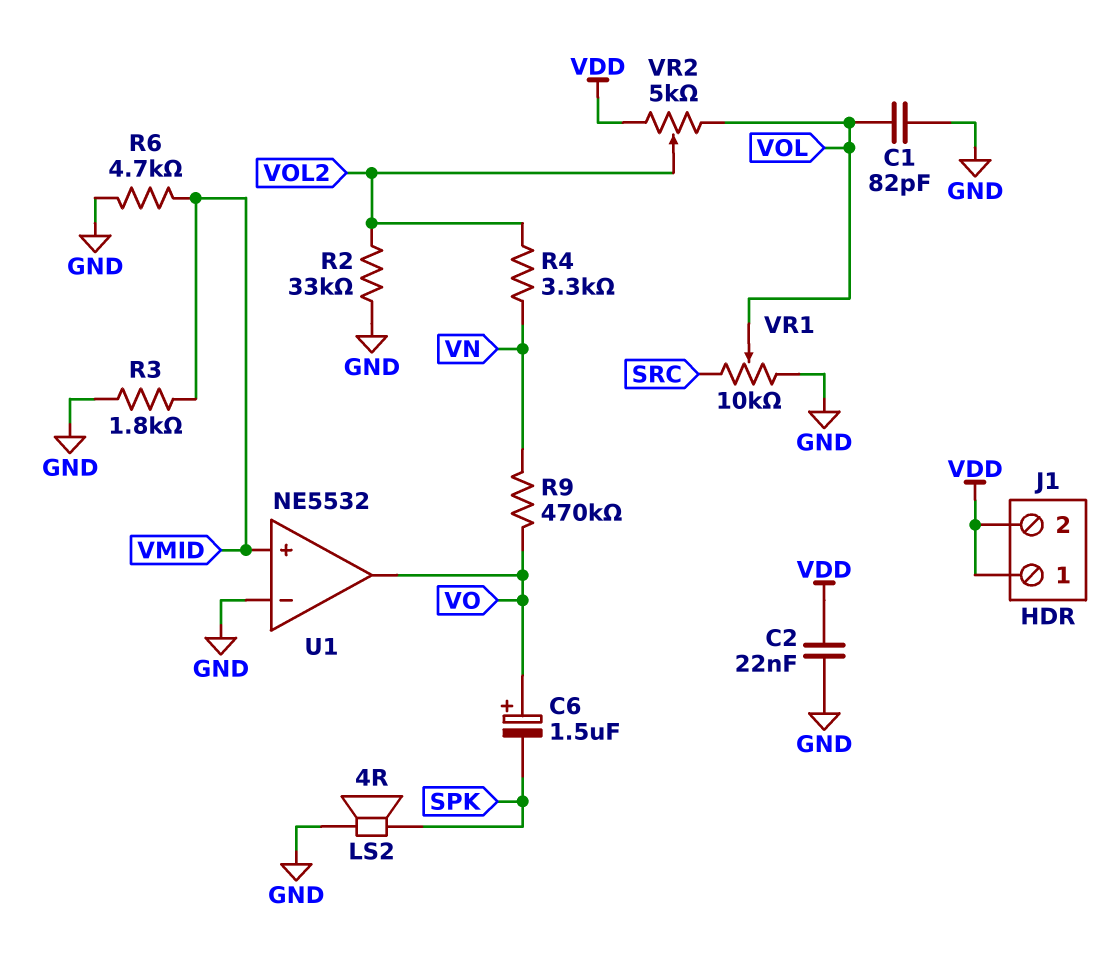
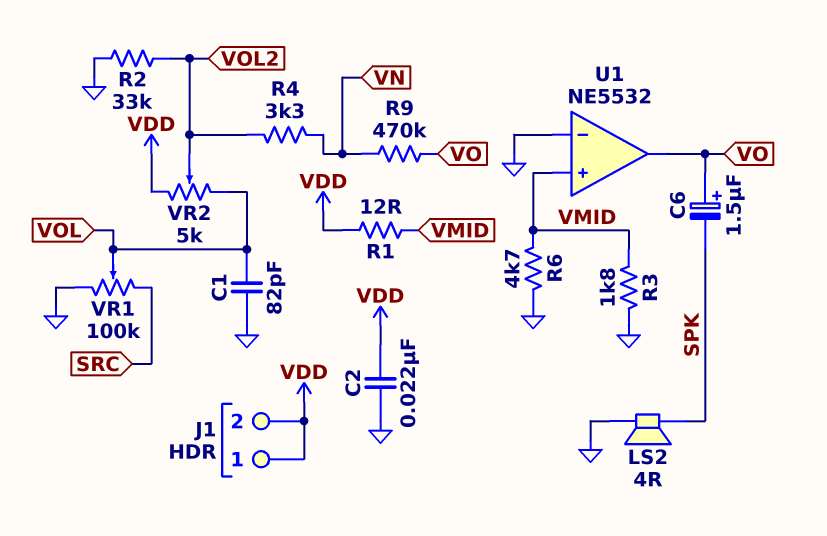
R1: none -> 12 (VDD, VMID)
VR1: 10k (GND, SRC, wiper VOL) -> 100k (GND, SRC, wiper VOL)

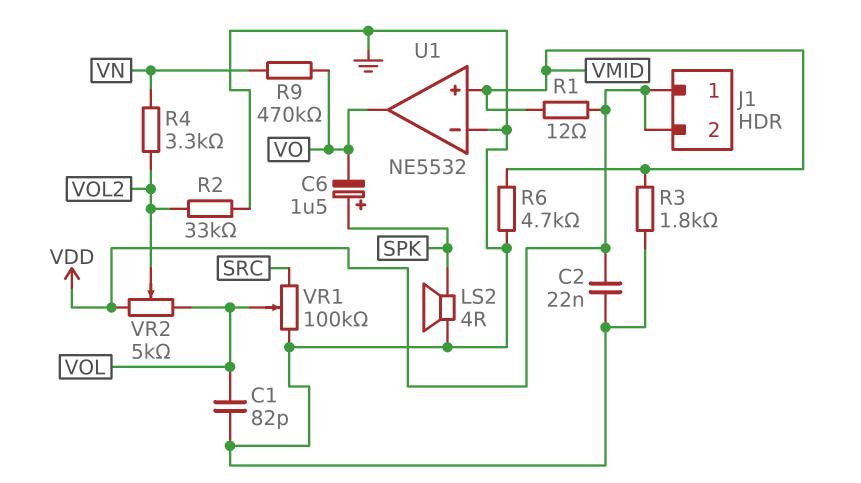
C6: 1.5uF (plus VO, minus SPK) -> 1.5uF (plus SPK, minus VO)

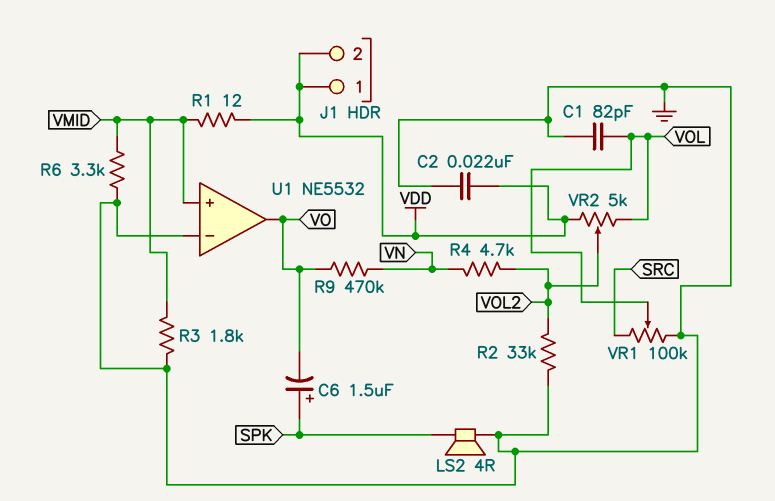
R4: 3.3k (VN, VOL2) -> 4.7k (VN, VOL2)
R6: 4.7k (GND, VMID) -> 3.3k (GND, VMID)

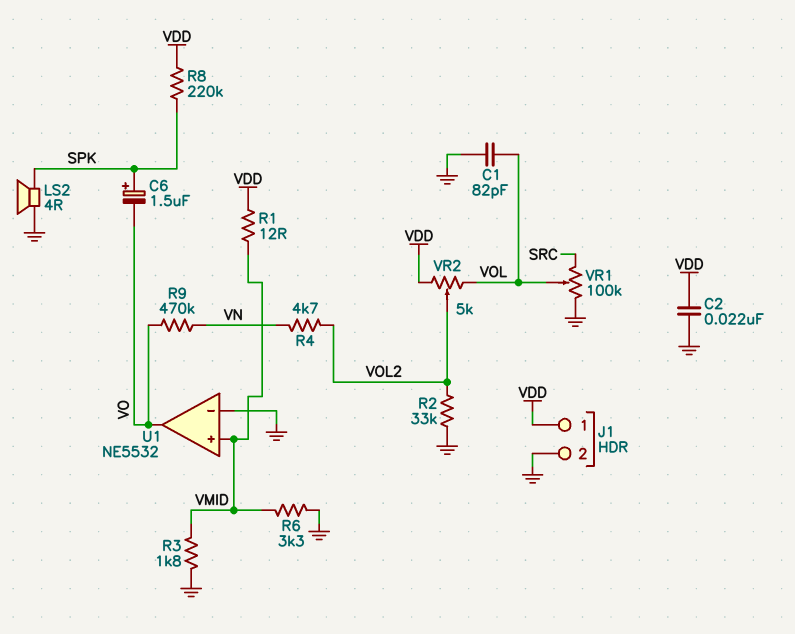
J1 pin 2: VDD -> GND
R8: none -> 220k (SPK, VDD)

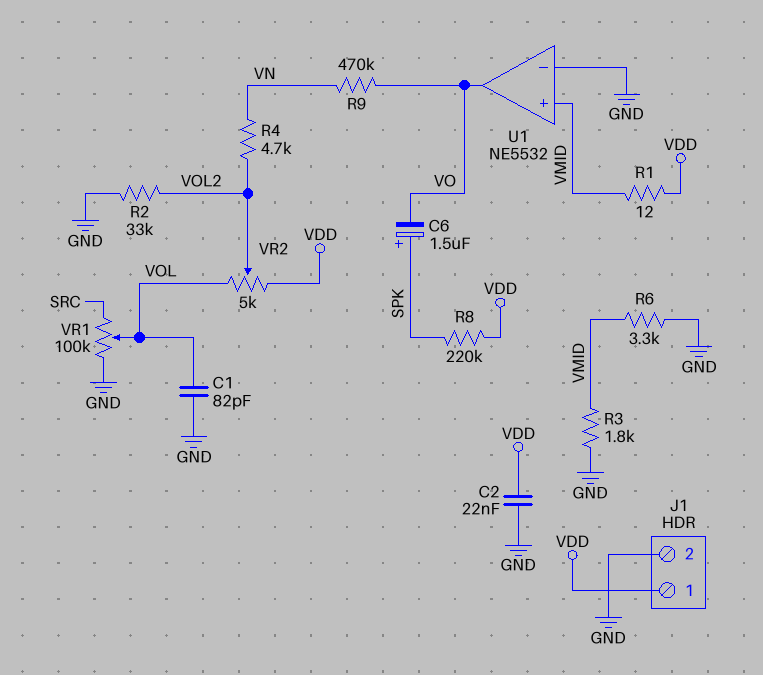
LS2: speaker 4R (GND, SPK) -> none

